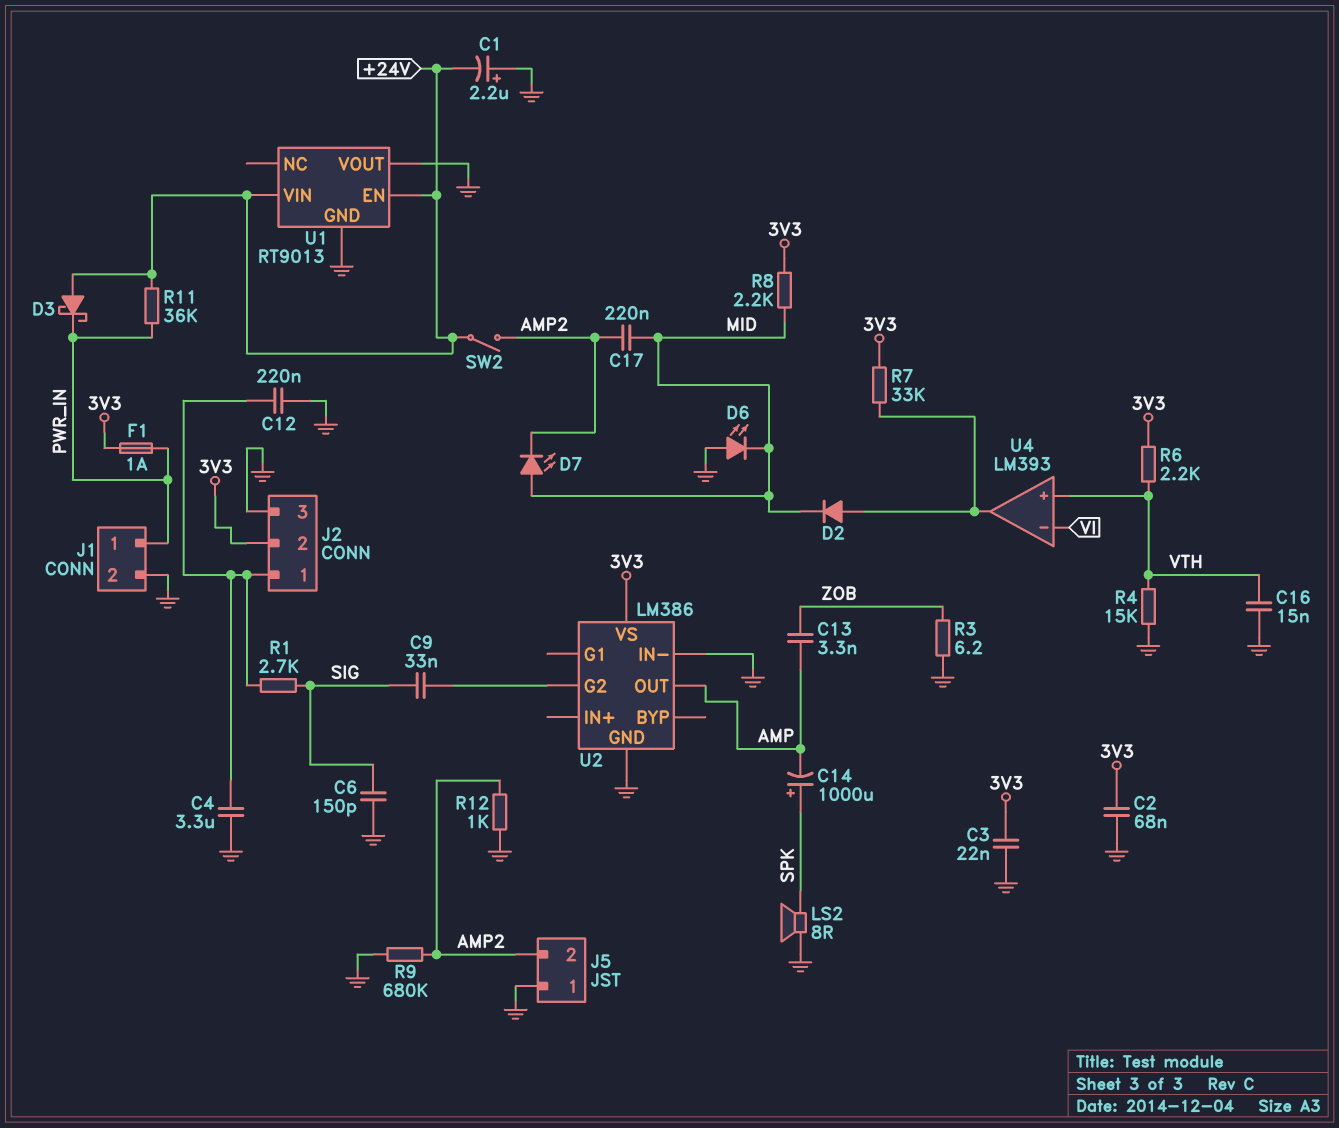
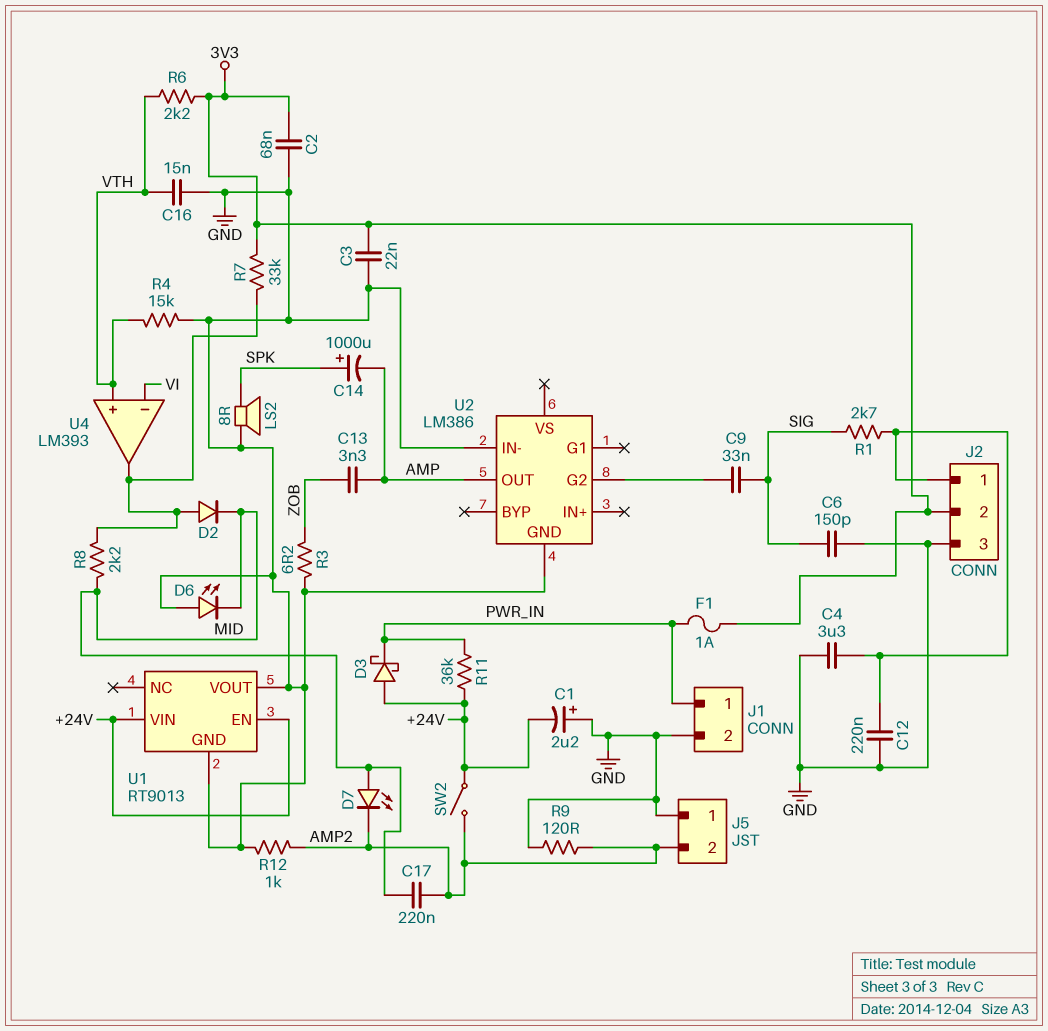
R8: 2.2k (3V3, MID) -> 2.2k (MID, U4/out)
R9: 680k (AMP2, GND) -> 120 (AMP2, GND)
U2 pin VS: 3V3 -> none

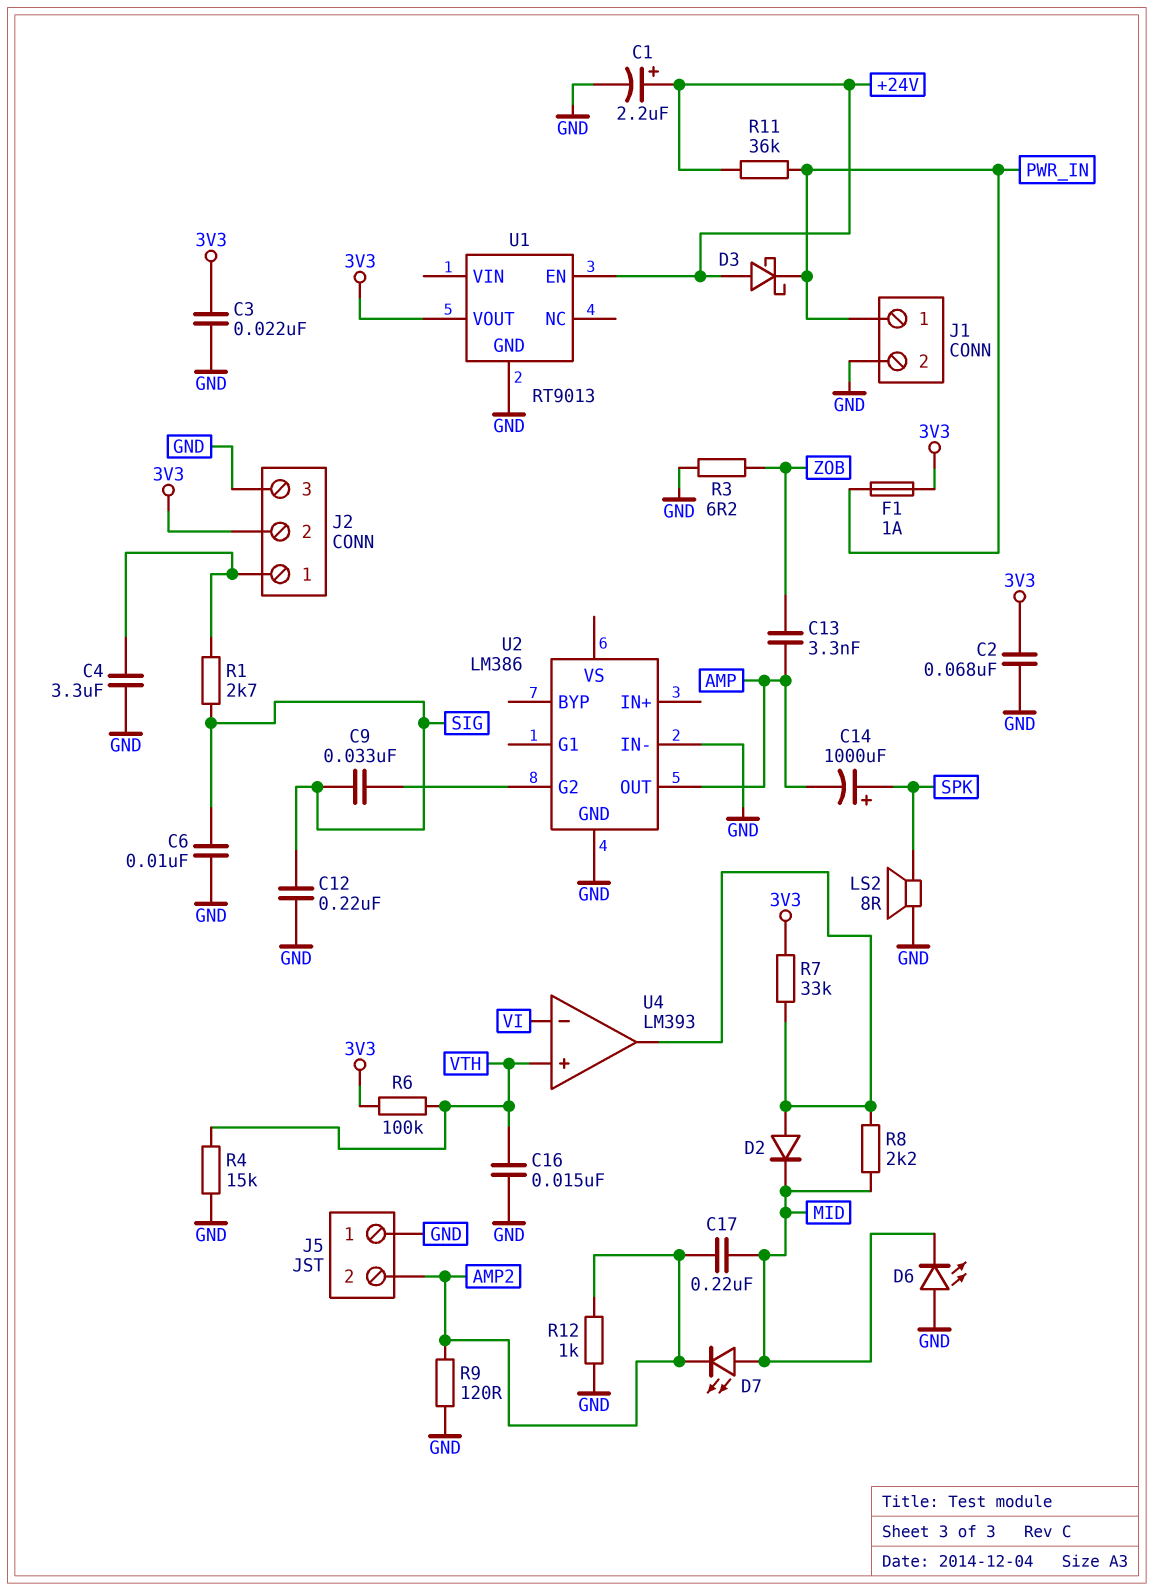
C1: 2.2uF (plus GND, minus +24V) -> 2.2uF (plus +24V, minus GND)
C6: 150pF (GND, SIG) -> 10nF (GND, SIG)
C12: 220nF (GND, J2/1) -> 220nF (GND, SIG)
R6: 2.2k (3V3, VTH) -> 100k (3V3, VTH)
SW2: switch (+24V, AMP2) -> none
U1 pin VIN: +24V -> none
U1 pin VOUT: GND -> 3V3

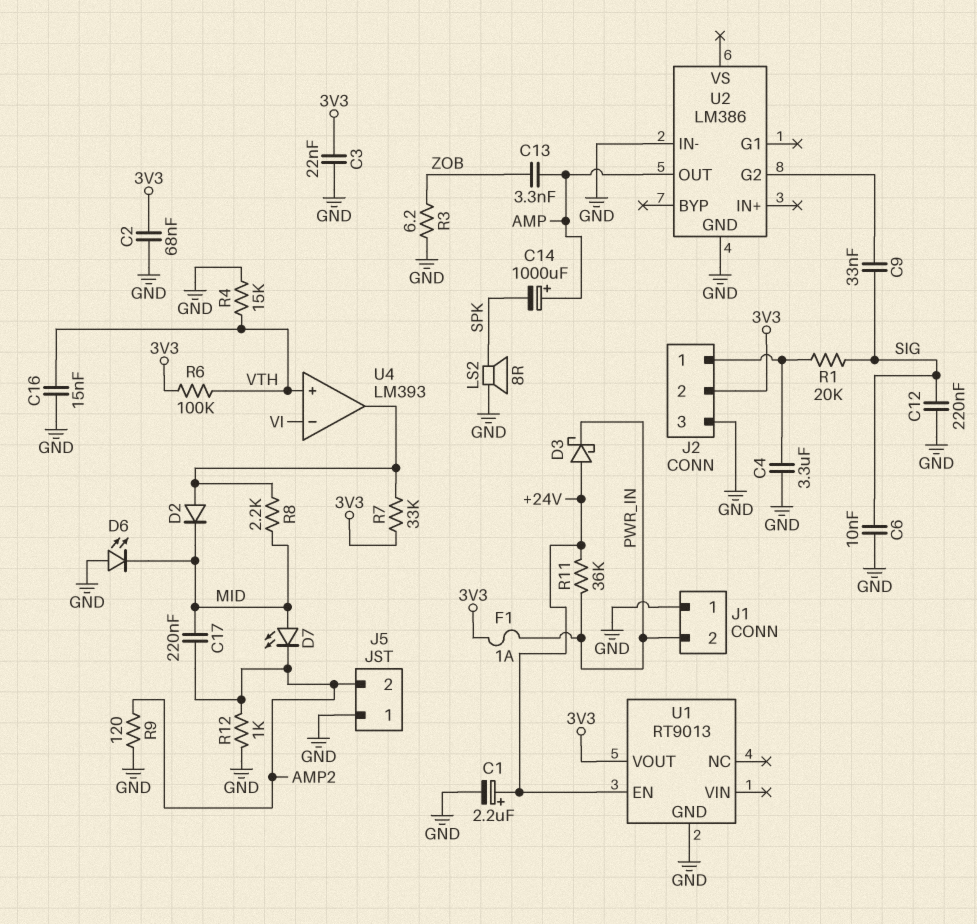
C14: 1000uF (plus SPK, minus AMP) -> 1000uF (plus AMP, minus SPK)
J1 pin 1: PWR_IN -> GND
J1 pin 2: GND -> PWR_IN
R1: 2.7k (J2/1, SIG) -> 20k (J2/1, SIG)

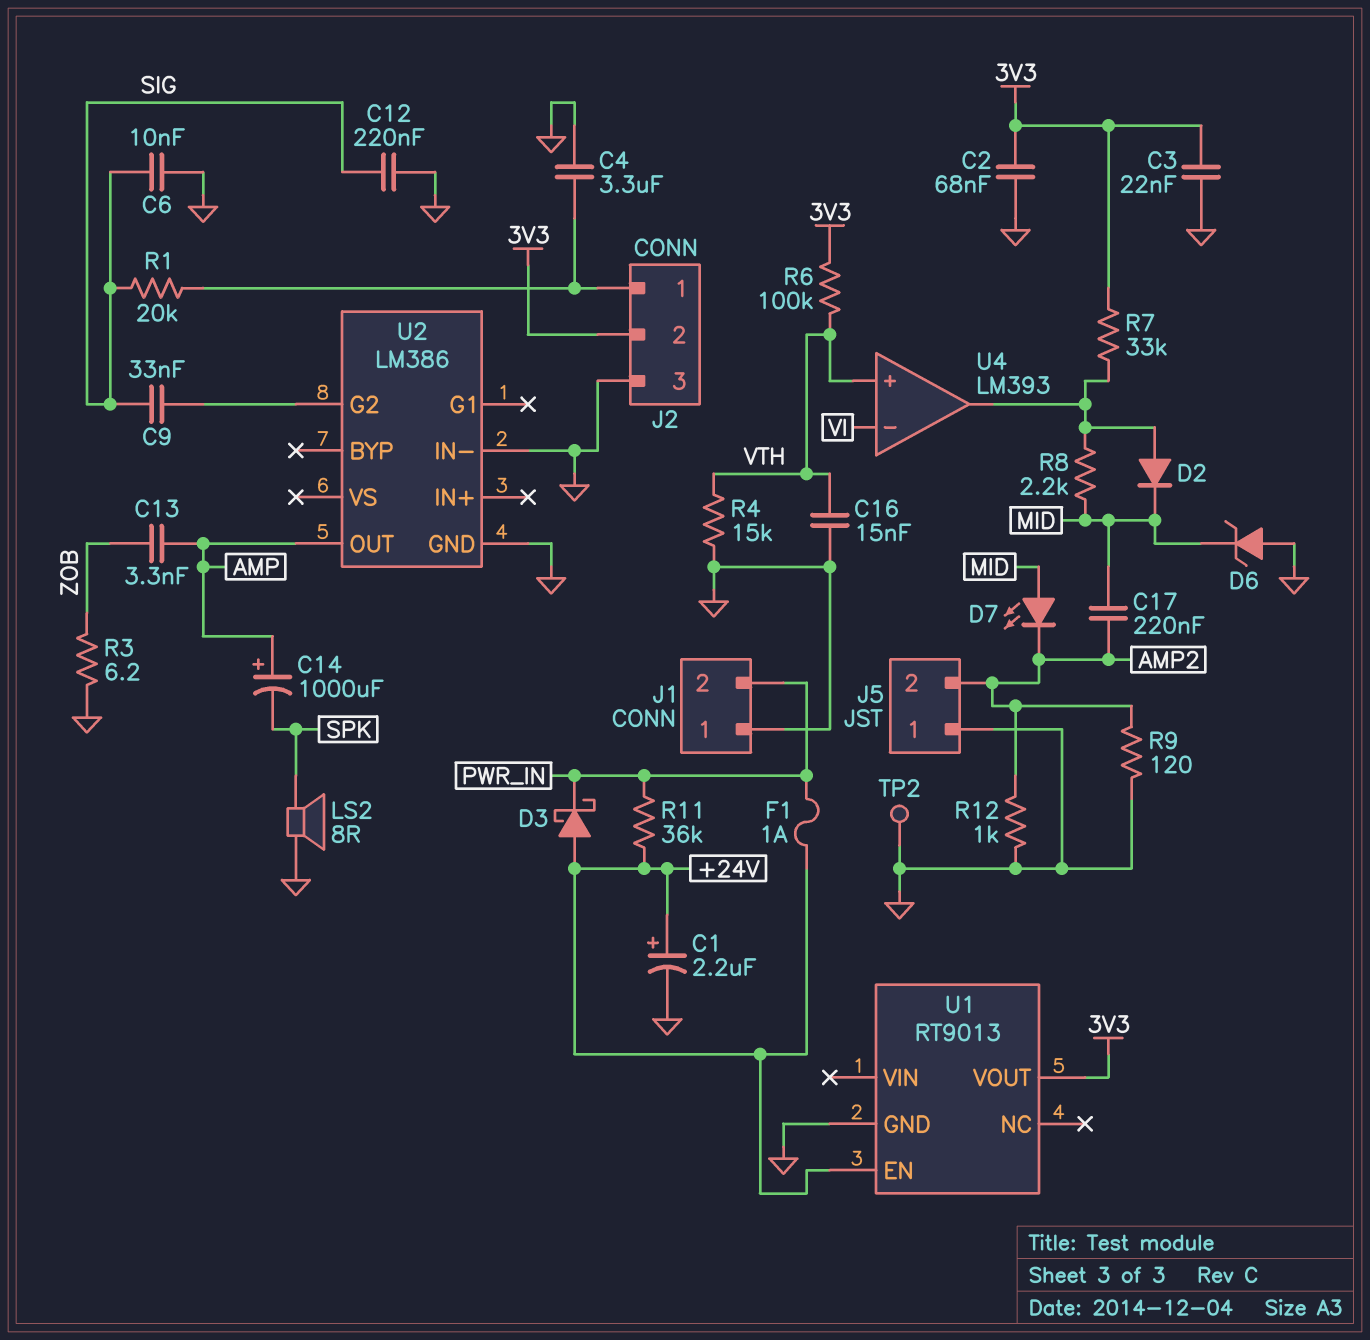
D6: LED (A GND, K MID) -> zener (A GND, K MID)
F1: 1A (3V3, PWR_IN) -> 1A (+24V, PWR_IN)
TP2: none -> test point (GND)

